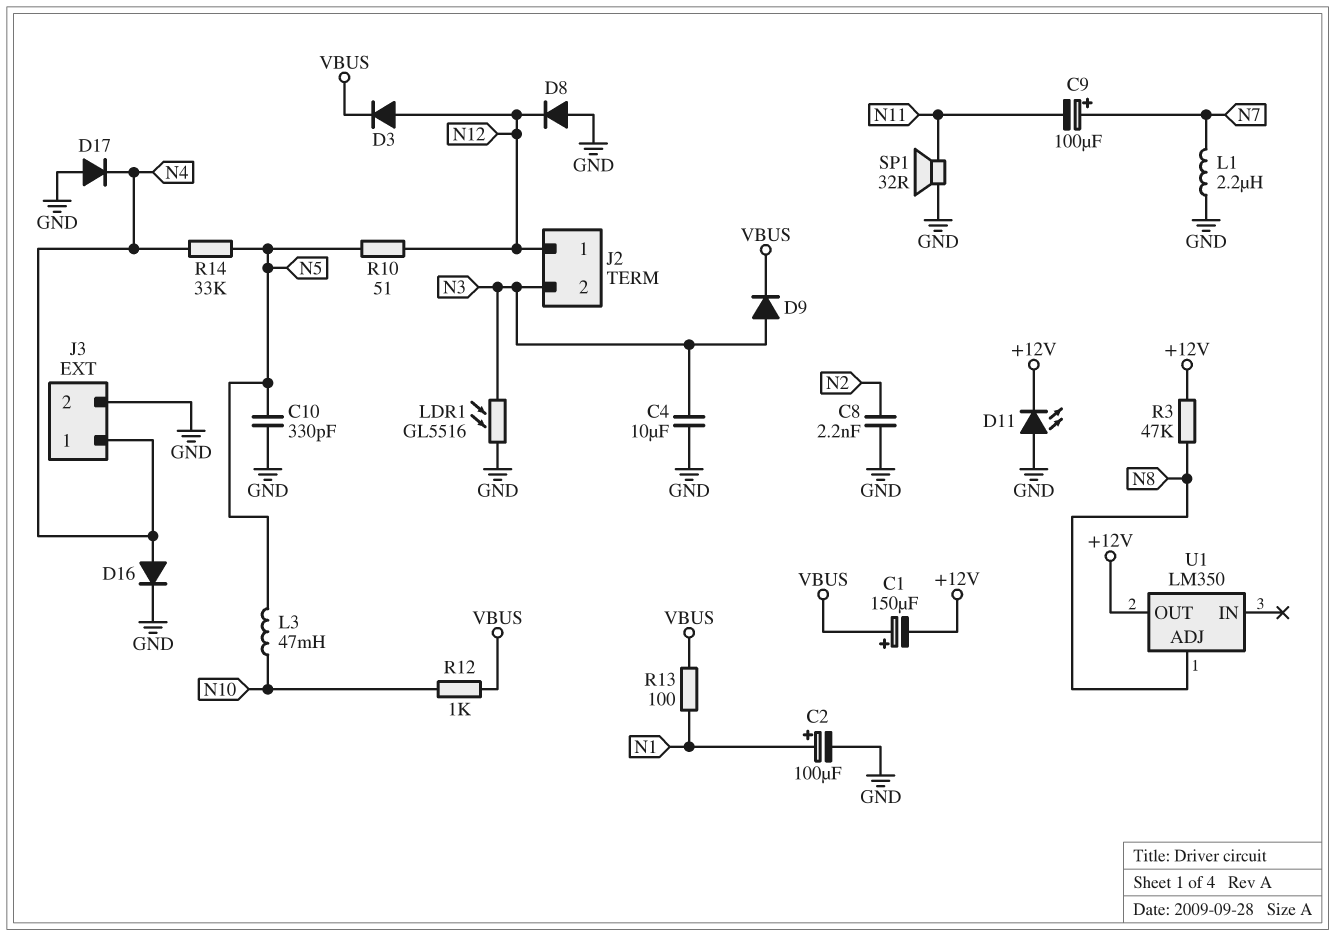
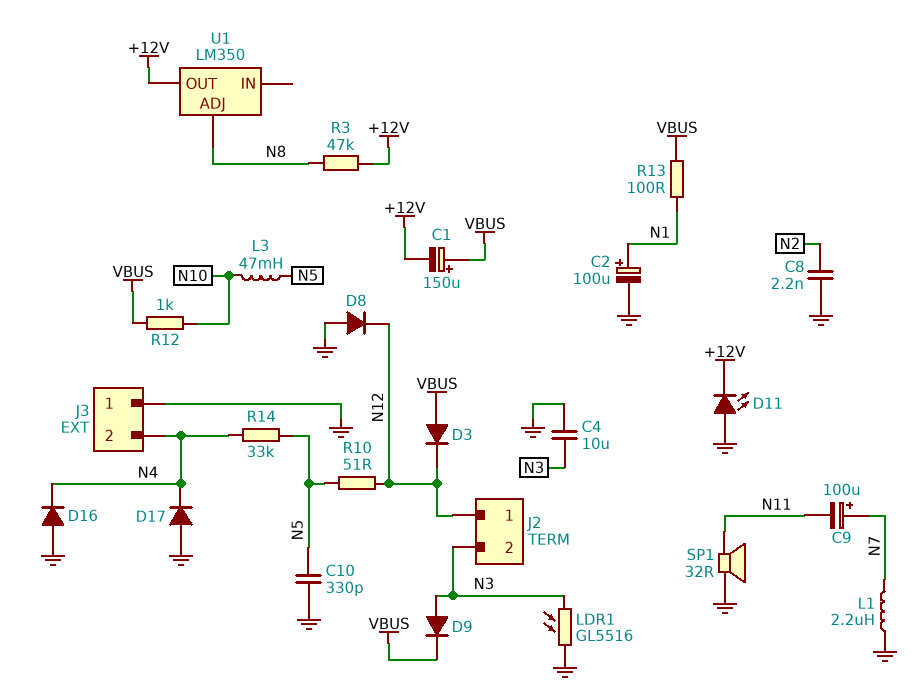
D3: diode (A N12, K VBUS) -> diode (A VBUS, K N12)
D16: diode (A N4, K GND) -> diode (A GND, K N4)
J3 pin 1: N4 -> GND
J3 pin 2: GND -> N4

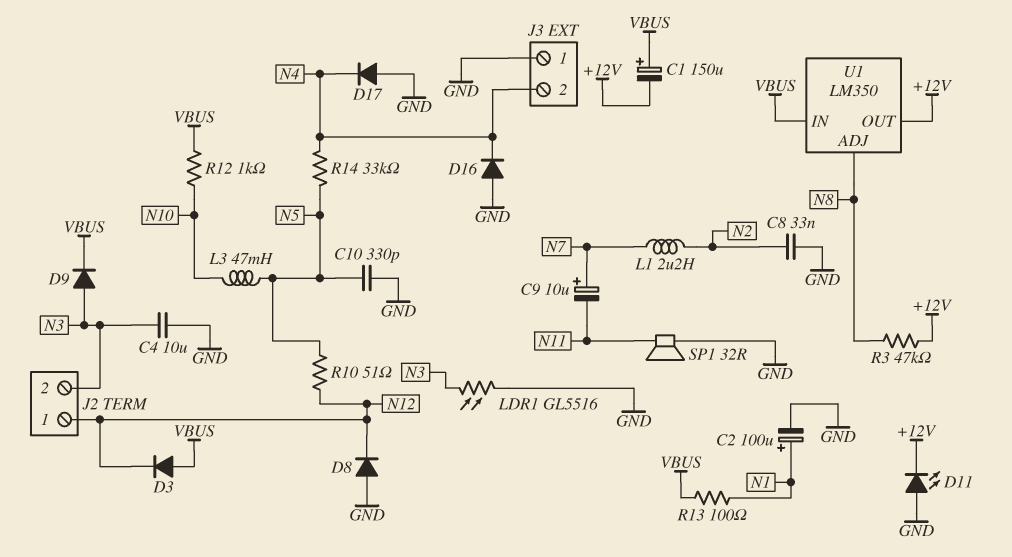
C8: 2.2nF (GND, N2) -> 33nF (GND, N2)
C9: 100uF (plus N7, minus N11) -> 10uF (plus N7, minus N11)
L1: 2.2uH (GND, N7) -> 2.2uH (N2, N7)
U1 pin IN: none -> VBUS

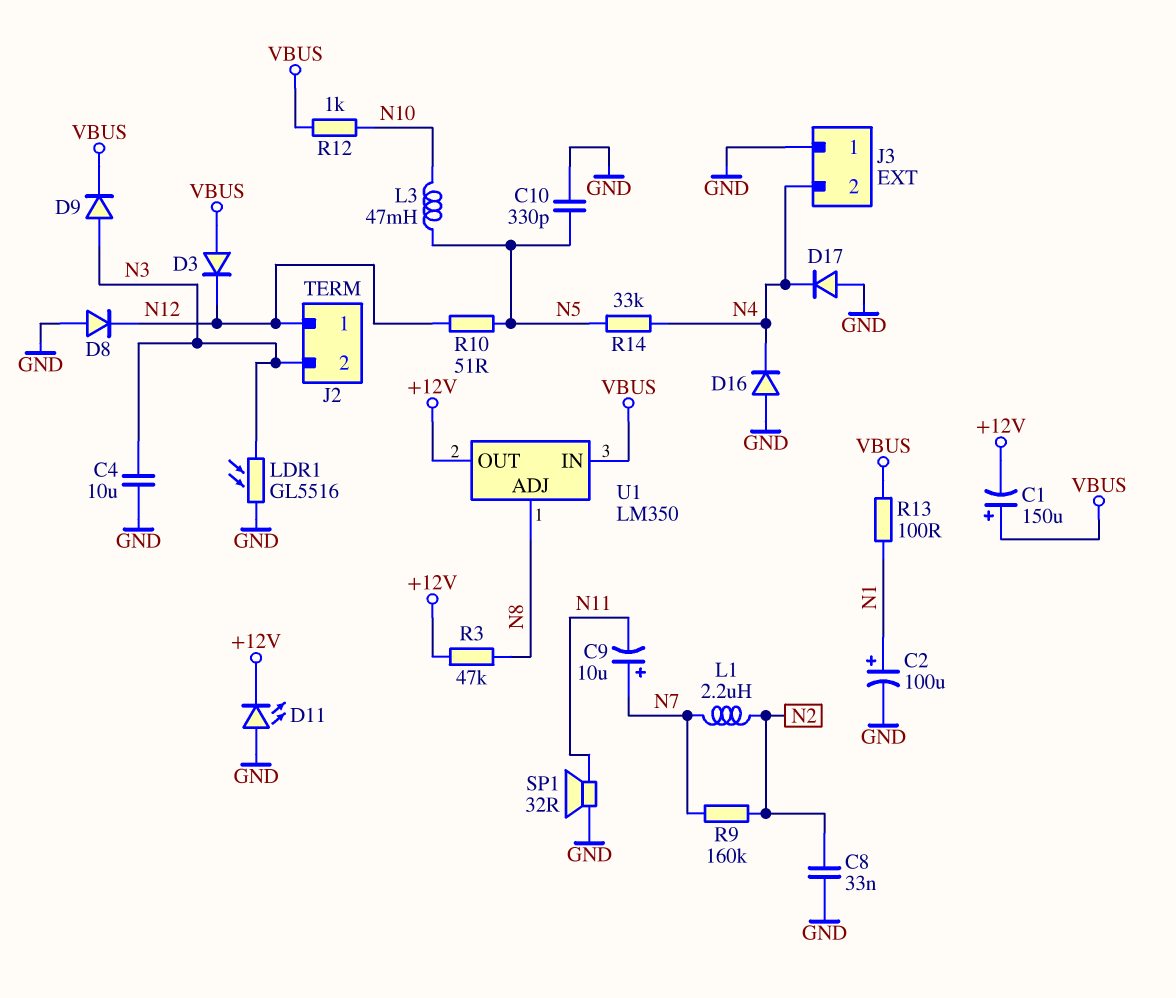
R9: none -> 160k (N2, N7)

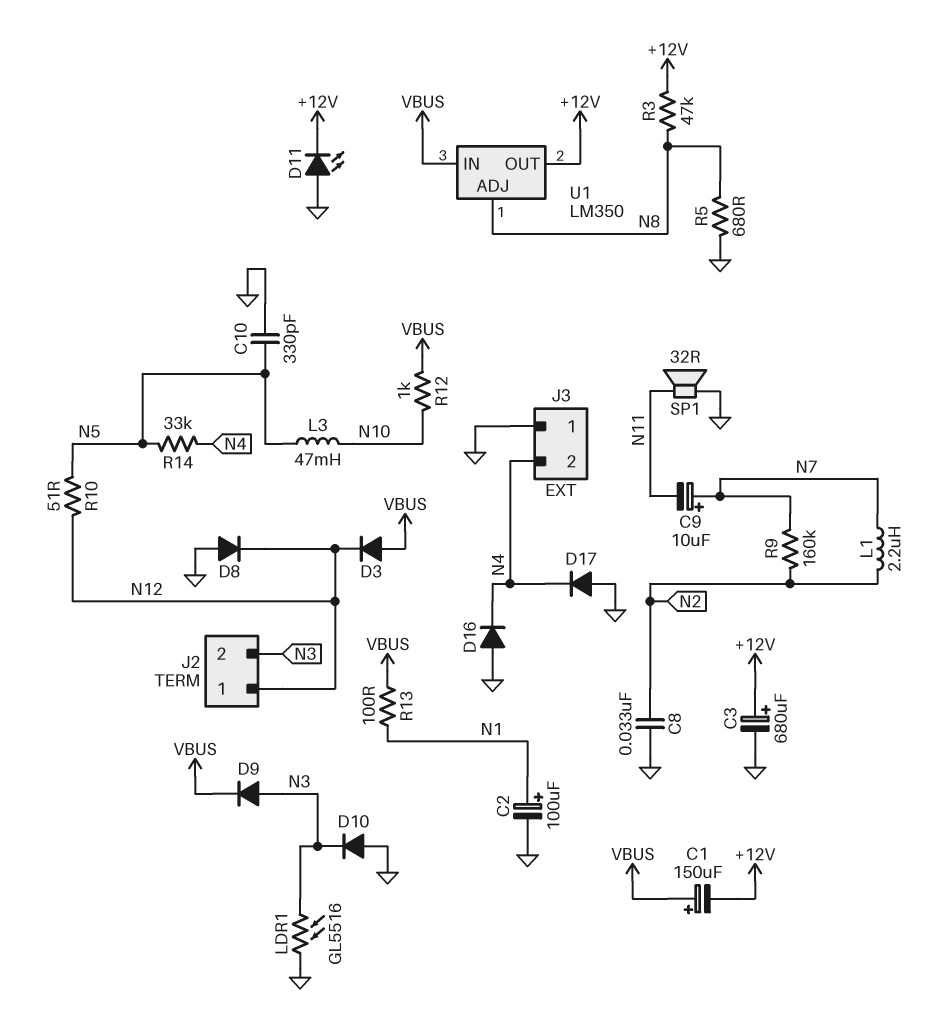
C3: none -> 680uF (plus +12V, minus GND)
C4: 10uF (GND, N3) -> none
D10: none -> diode (A GND, K N3)
R5: none -> 680 (GND, N8)

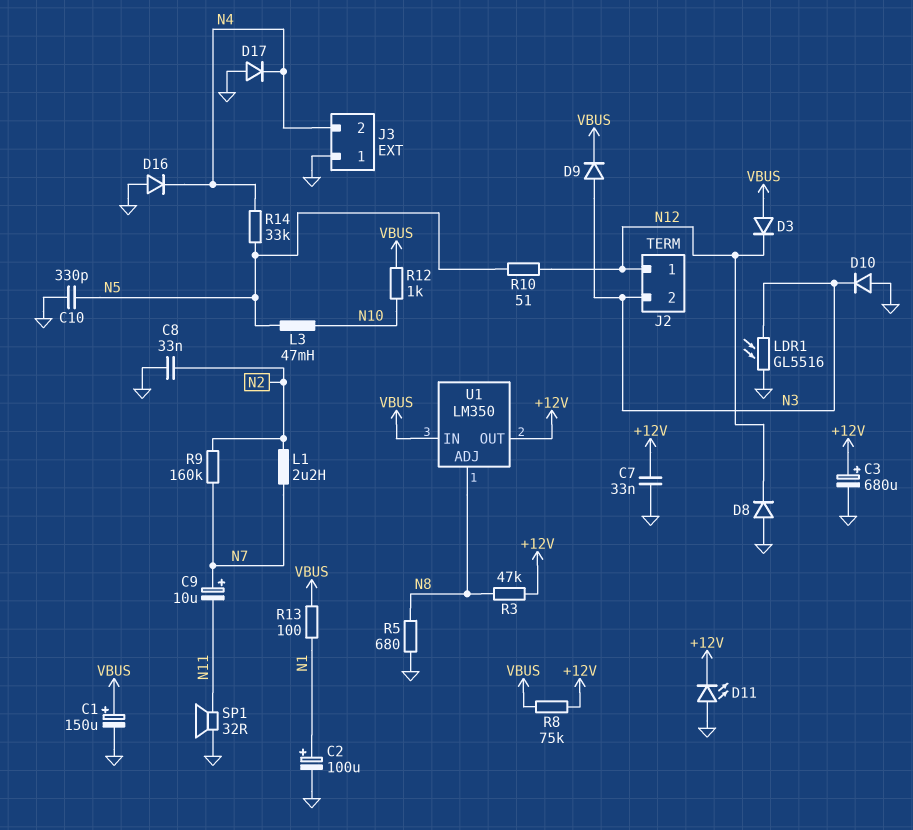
C1: 150uF (plus VBUS, minus +12V) -> 150uF (plus VBUS, minus GND)
C7: none -> 33nF (+12V, GND)
R8: none -> 75k (+12V, VBUS)

